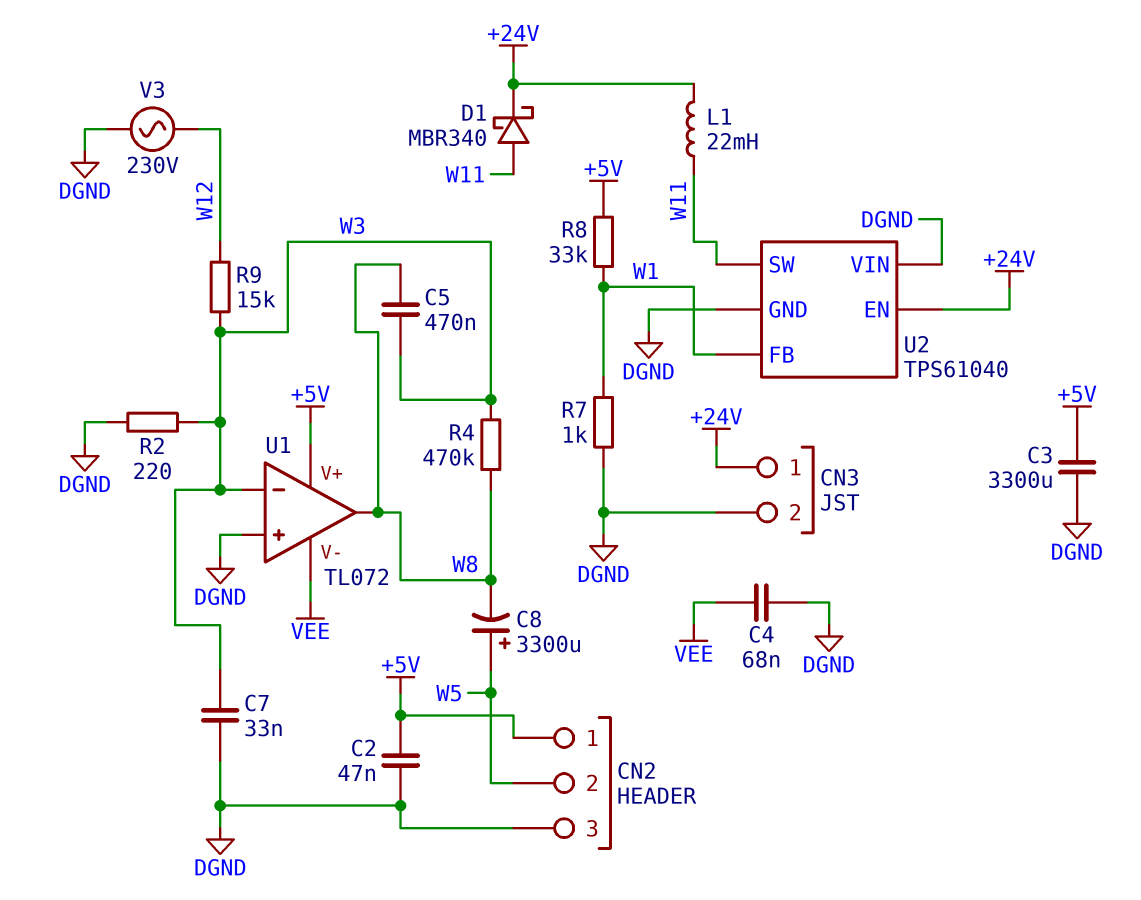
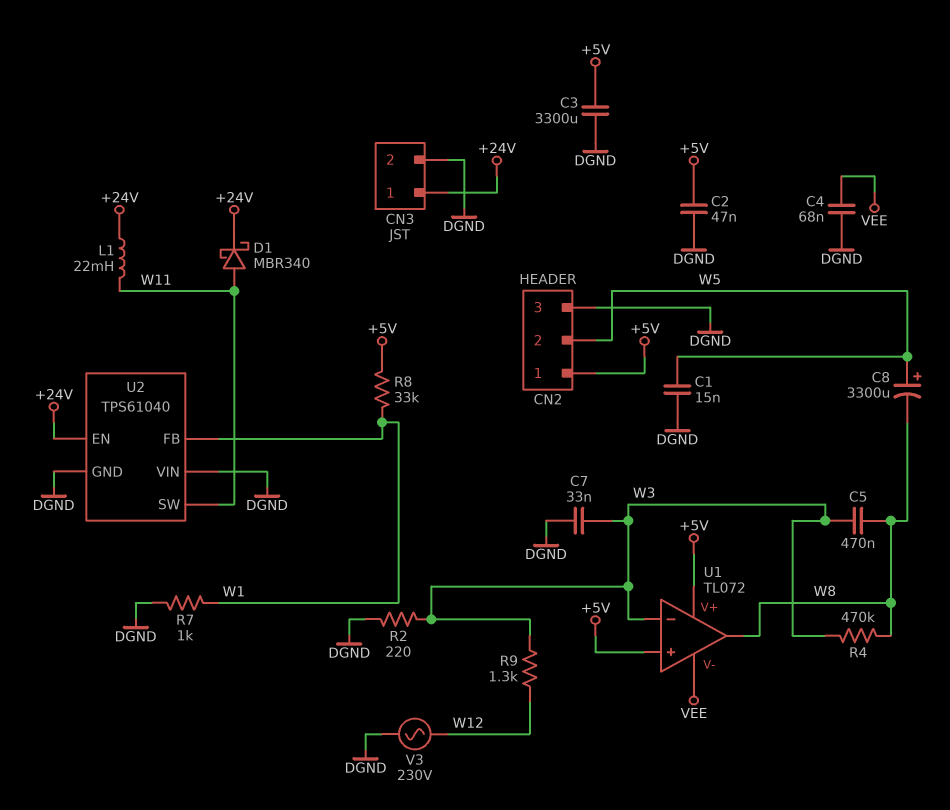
C1: none -> 15nF (DGND, W5)
R9: 15k (W3, W12) -> 1.3k (W3, W12)
U1 pin in+: DGND -> +5V

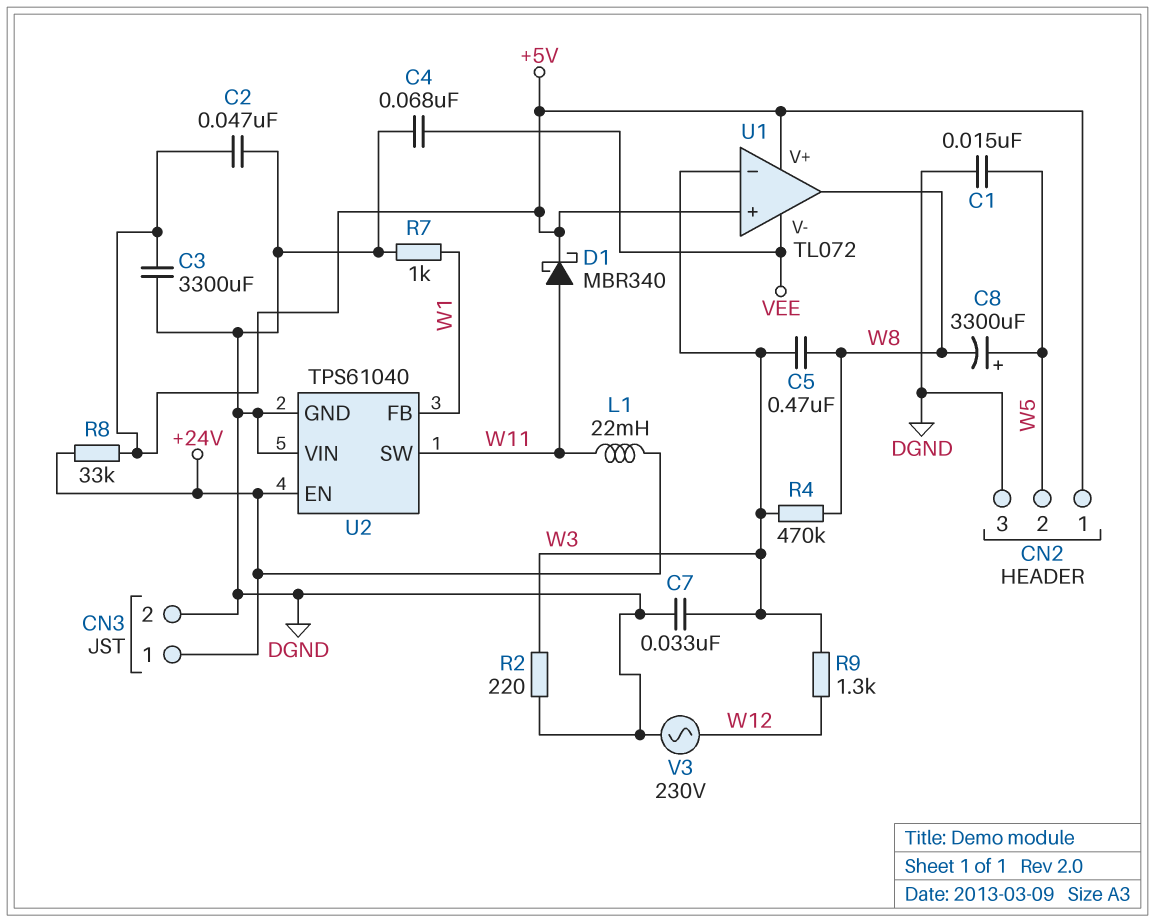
D1: schottky MBR340 (A W11, K +24V) -> schottky MBR340 (A W11, K +5V)
R8: 33k (+5V, W1) -> 33k (+5V, +24V)

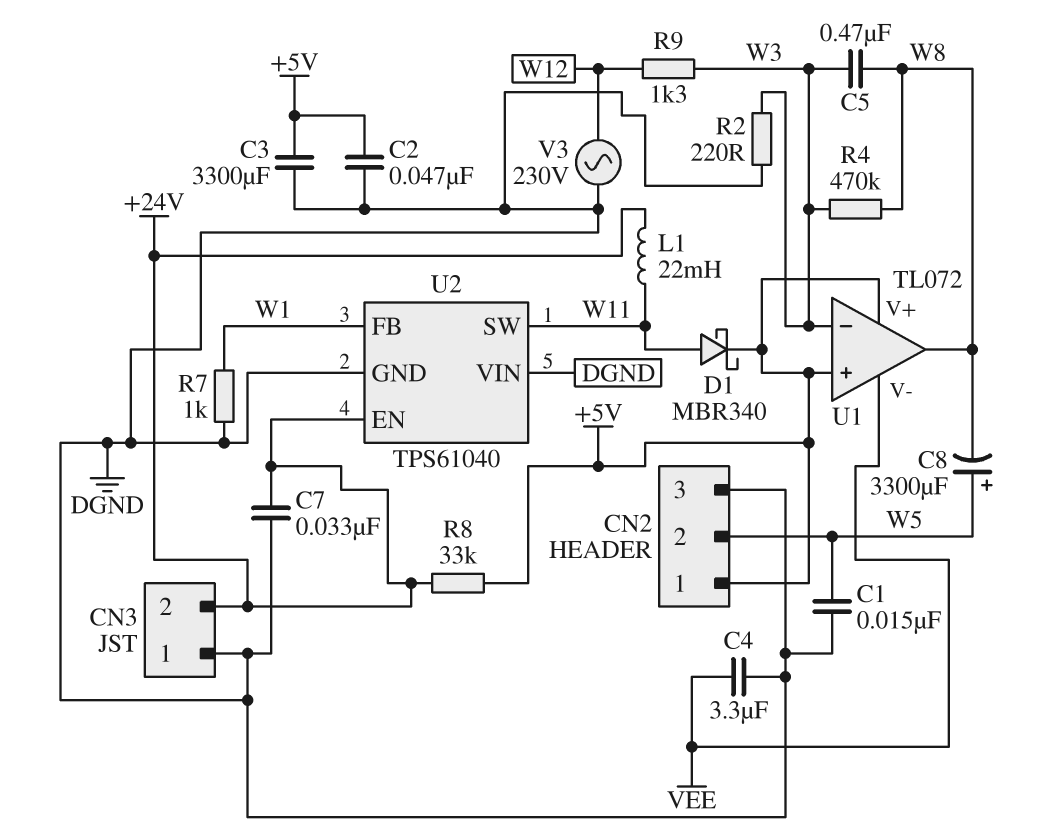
C4: 68nF (DGND, VEE) -> 3.3uF (DGND, VEE)
C7: 33nF (DGND, W3) -> 33nF (+24V, DGND)
CN3 pin 1: +24V -> DGND
CN3 pin 2: DGND -> +24V

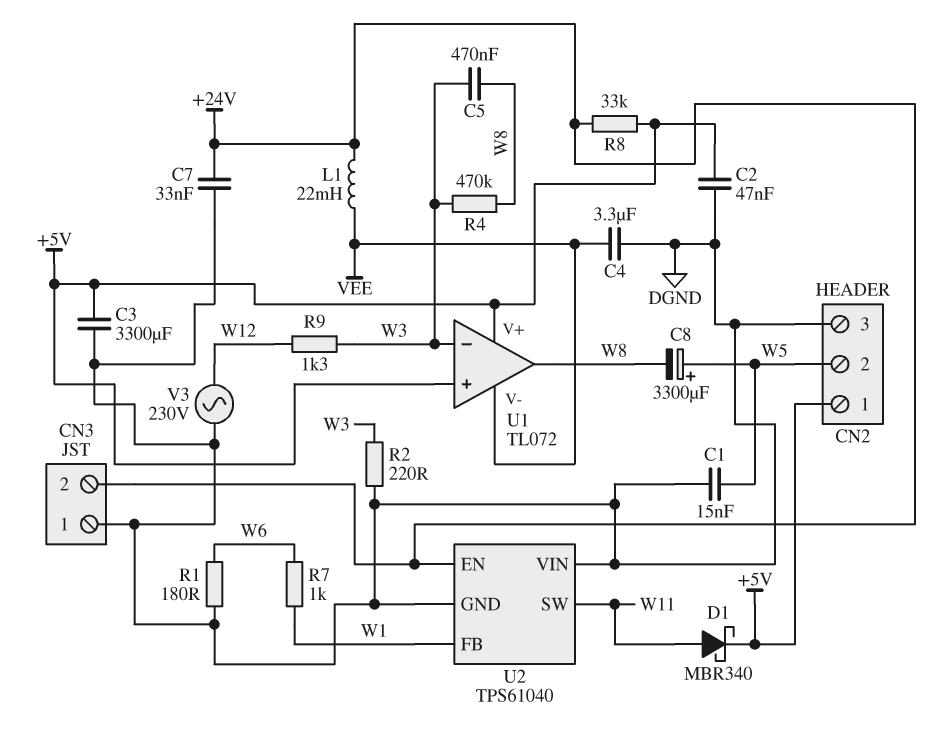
L1: 22mH (+24V, W11) -> 22mH (+24V, VEE)
R1: none -> 180 (DGND, W6)
R7: 1k (DGND, W1) -> 1k (W1, W6)

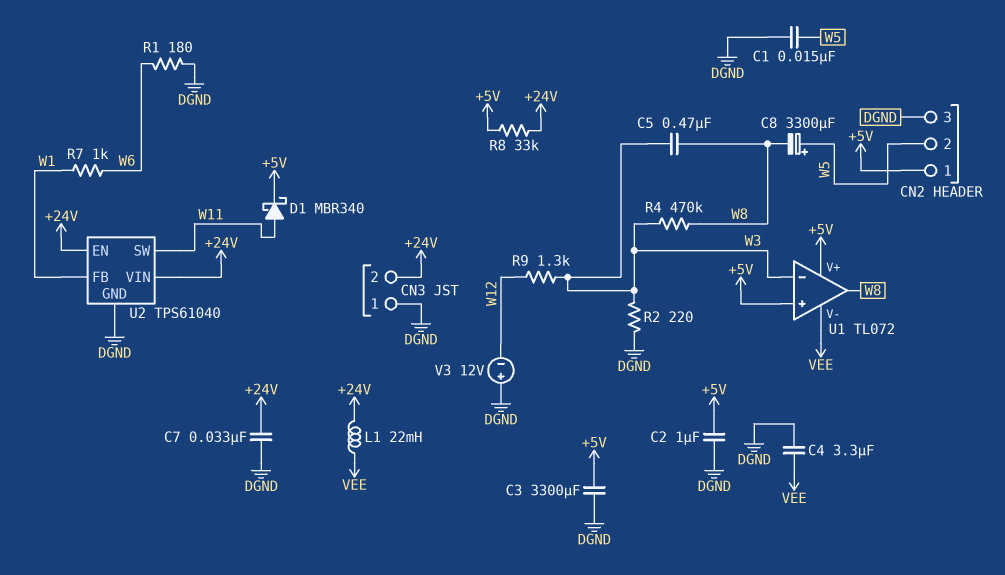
C2: 47nF (+5V, DGND) -> 1uF (+5V, DGND)
U2 pin VIN: DGND -> +24V
V3: AC 230V (DGND, W12) -> 12V (plus DGND, minus W12)

